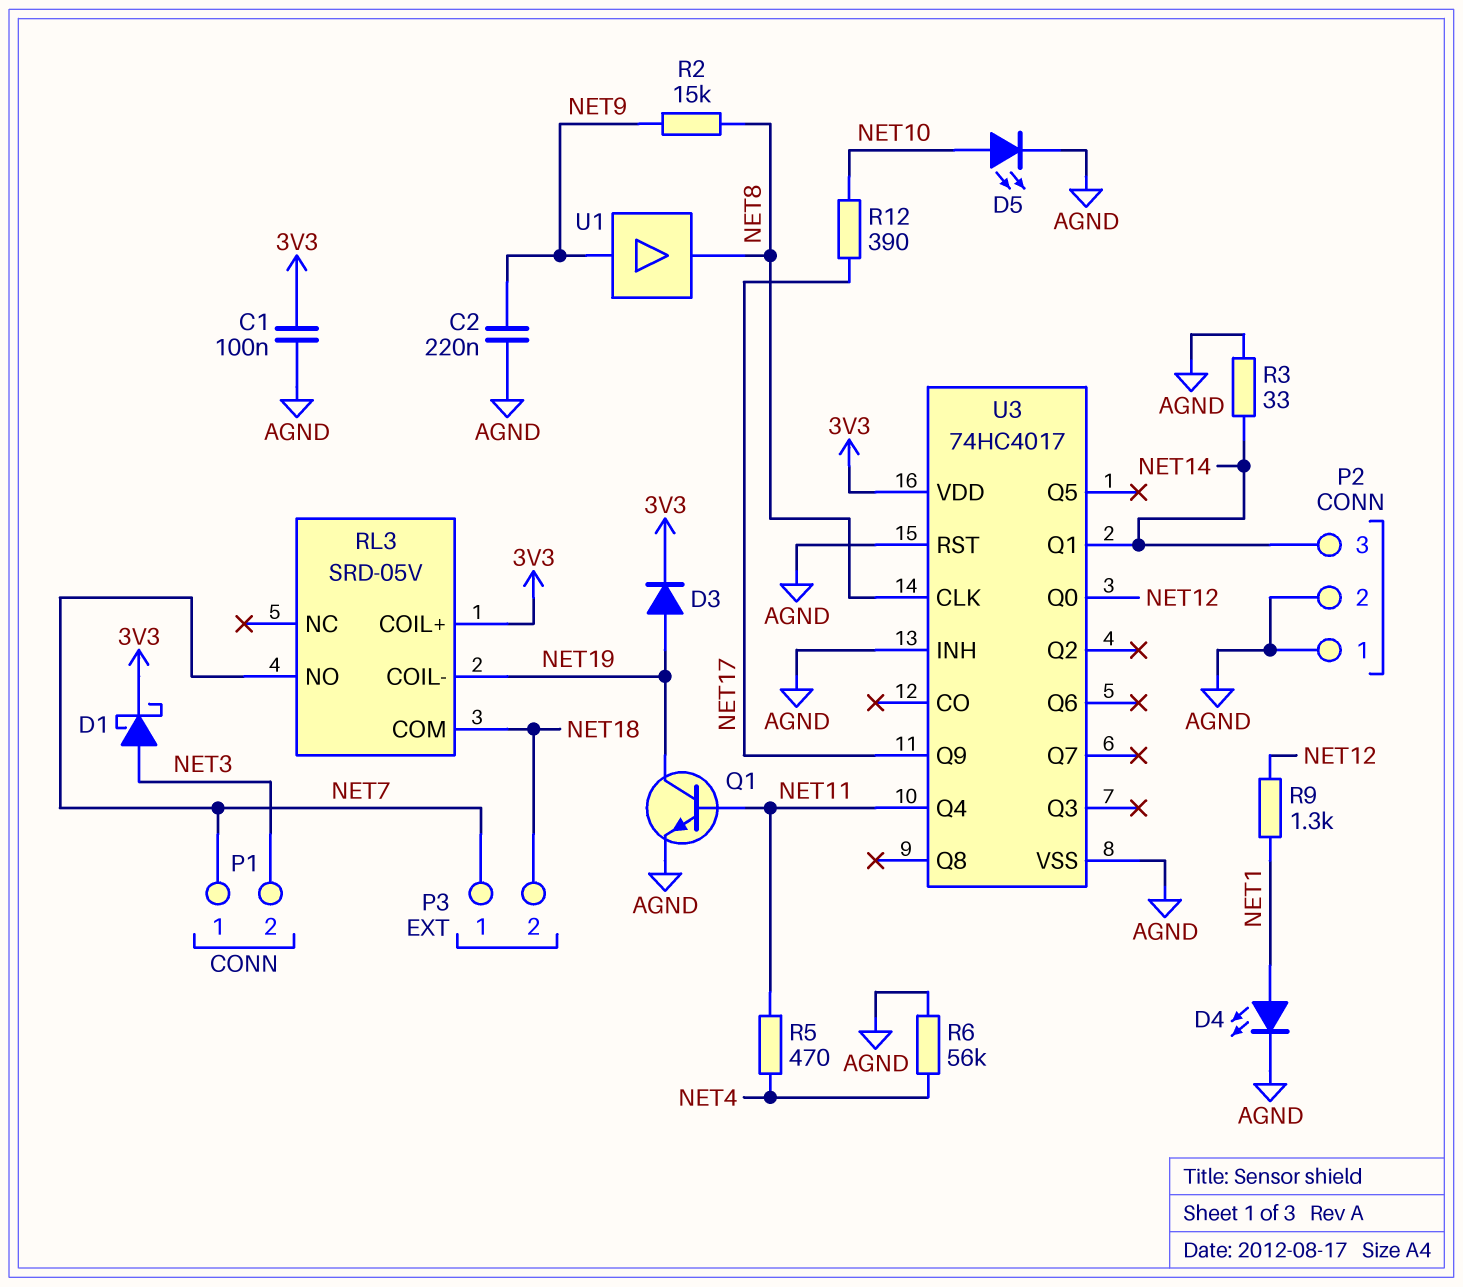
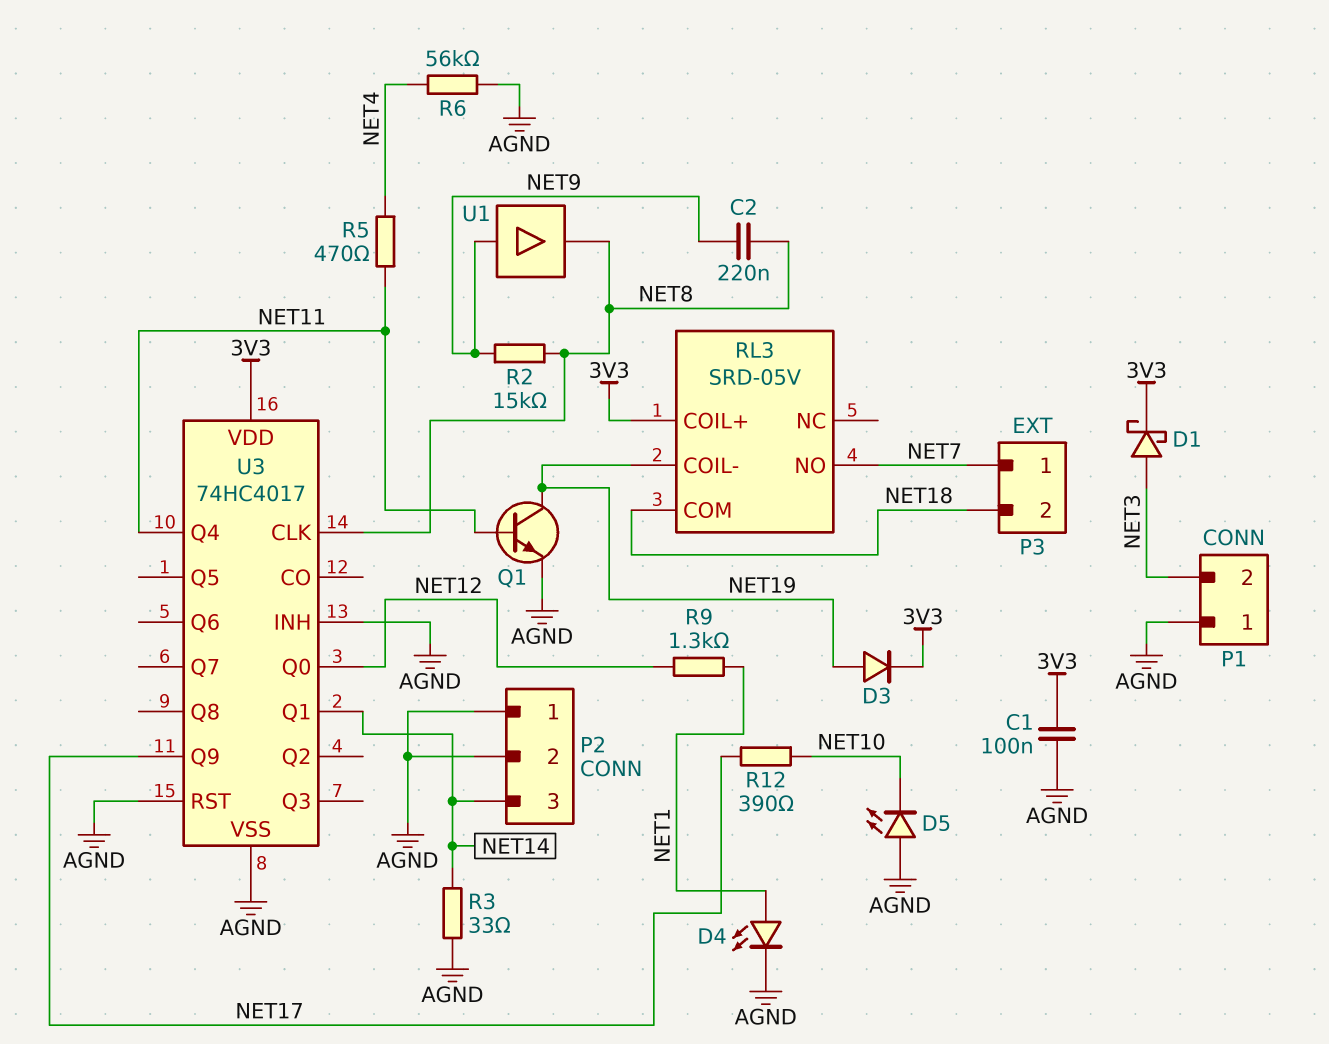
C2: 220nF (AGND, NET9) -> 220nF (NET8, NET9)
D5: LED (A NET10, K AGND) -> LED (A AGND, K NET10)
P1 pin 1: NET7 -> AGND

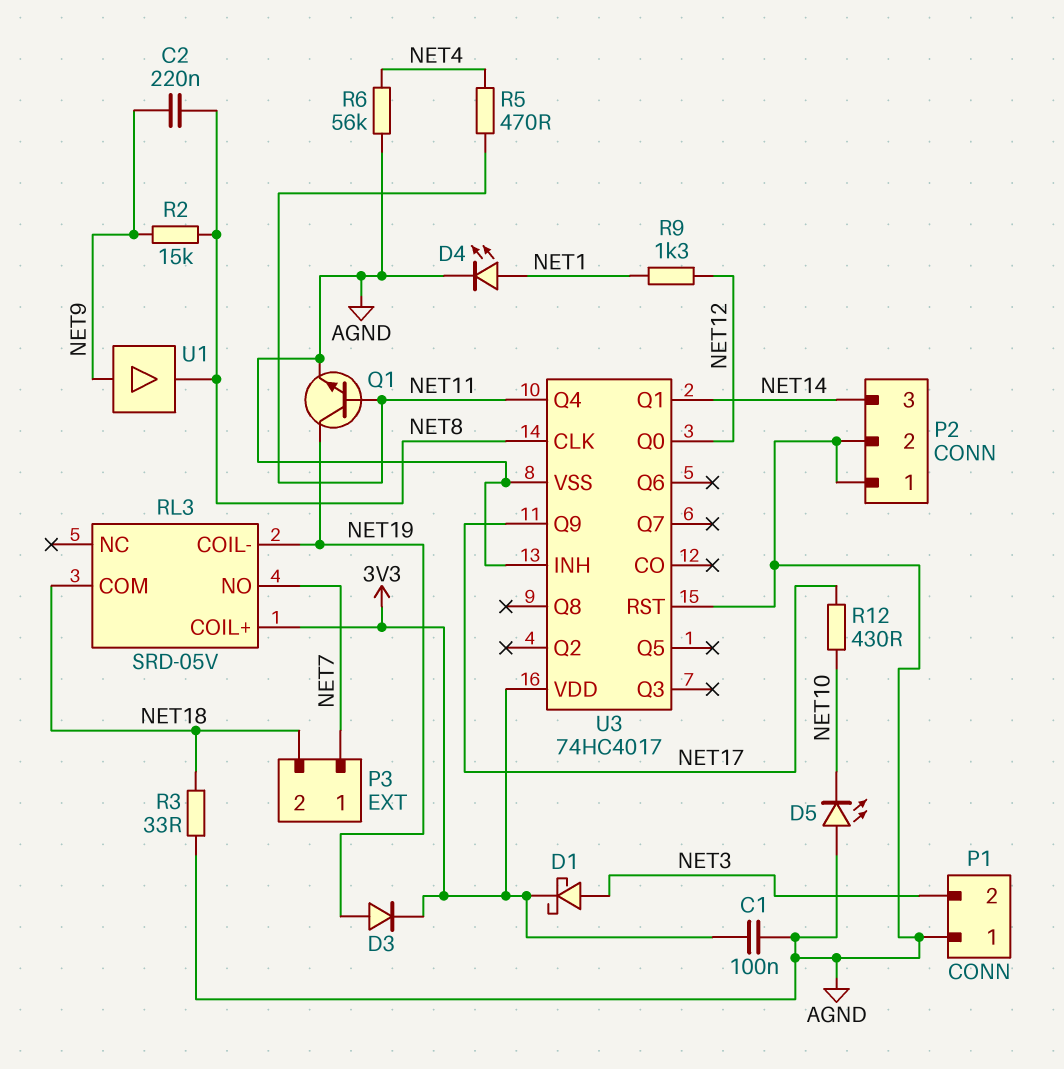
R3: 33 (AGND, NET14) -> 33 (AGND, NET18)
R12: 390 (NET10, NET17) -> 430 (NET10, NET17)

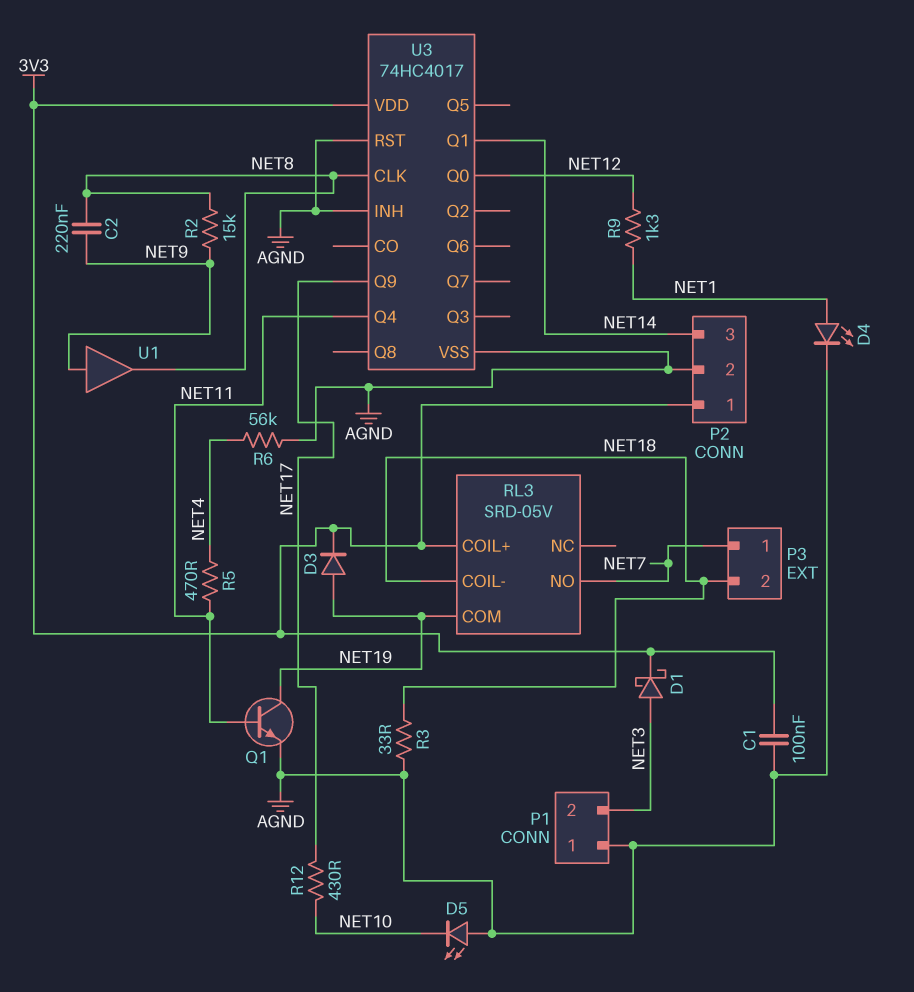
P2 pin 1: AGND -> 3V3
RL3 pin COIL-: NET19 -> NET18
RL3 pin COM: NET18 -> NET19

